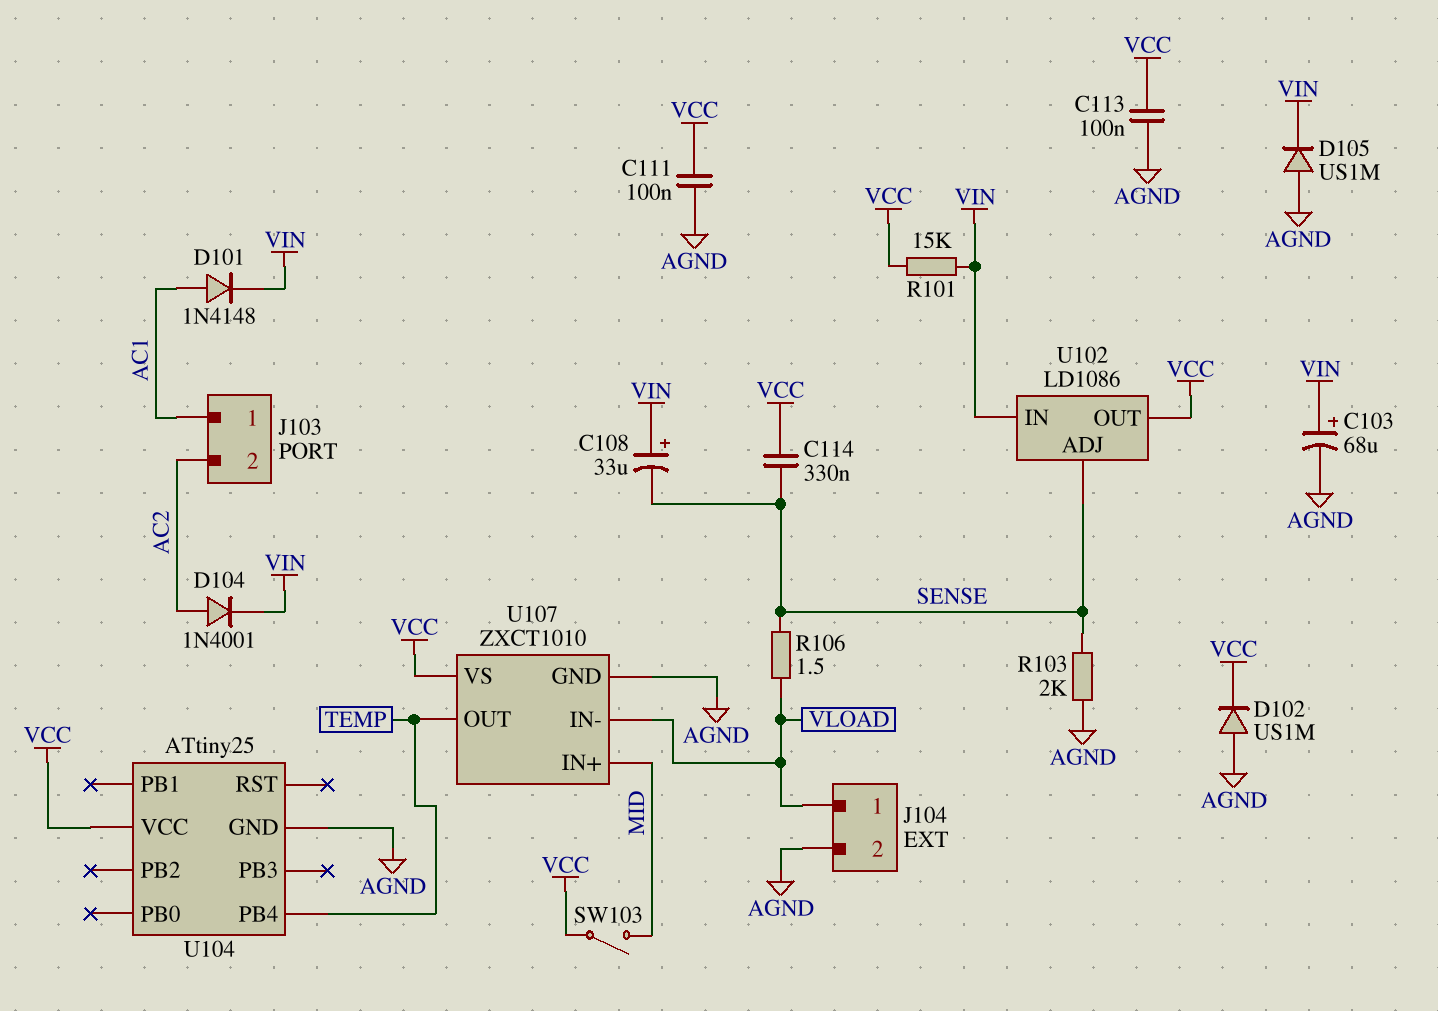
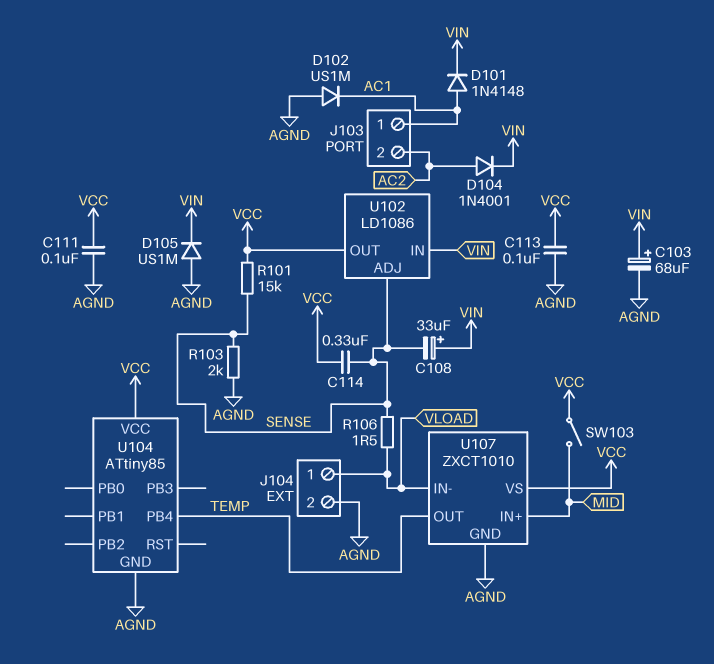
D102: diode US1M (A AGND, K VCC) -> diode US1M (A AGND, K AC1)
R101: 15k (VCC, VIN) -> 15k (SENSE, VCC)
U104: ATtiny25 -> ATtiny85

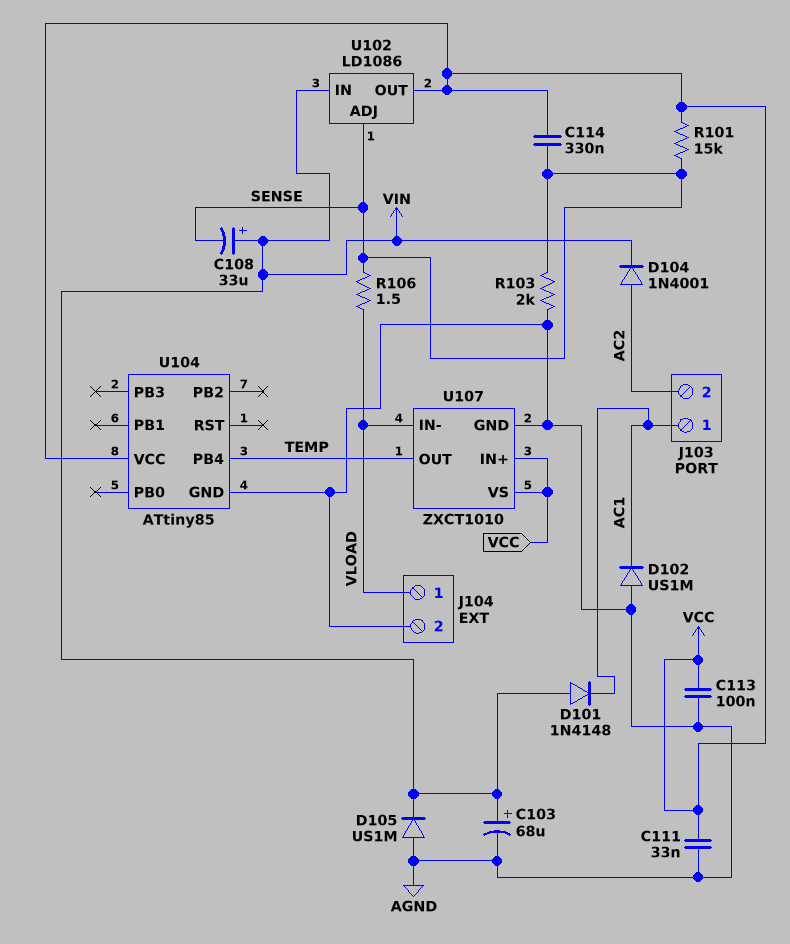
C111: 100nF (AGND, VCC) -> 33nF (AGND, VCC)
D101: diode 1N4148 (A AC1, K VIN) -> diode 1N4148 (A VIN, K AC1)
SW103: switch (MID, VCC) -> none
U107 pin IN+: MID -> VCC

